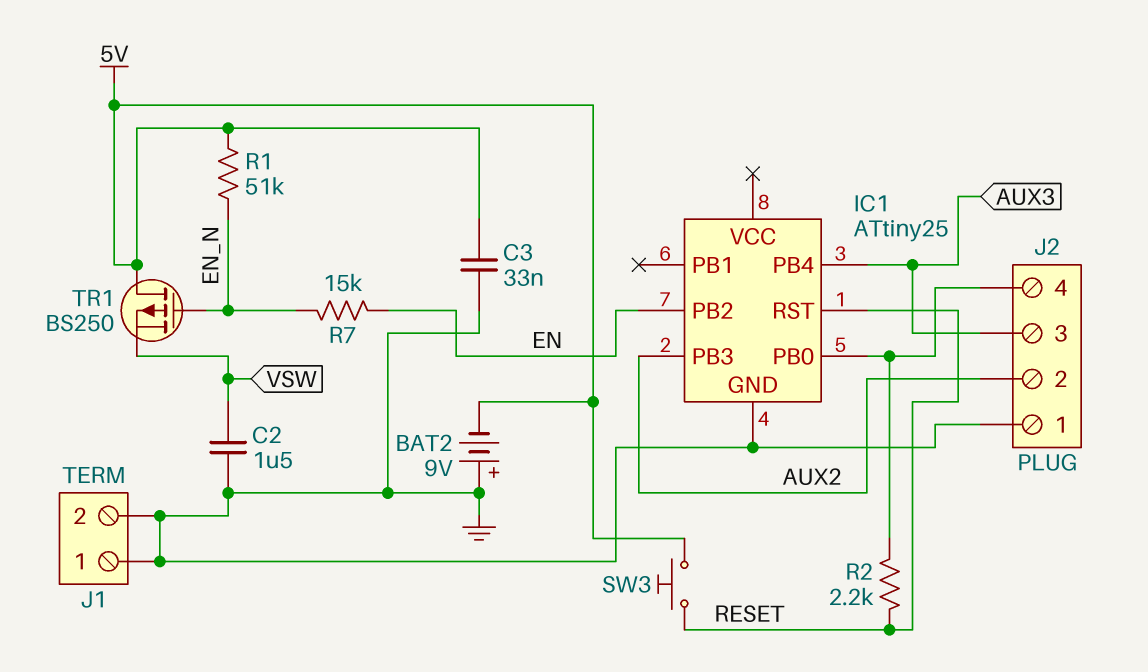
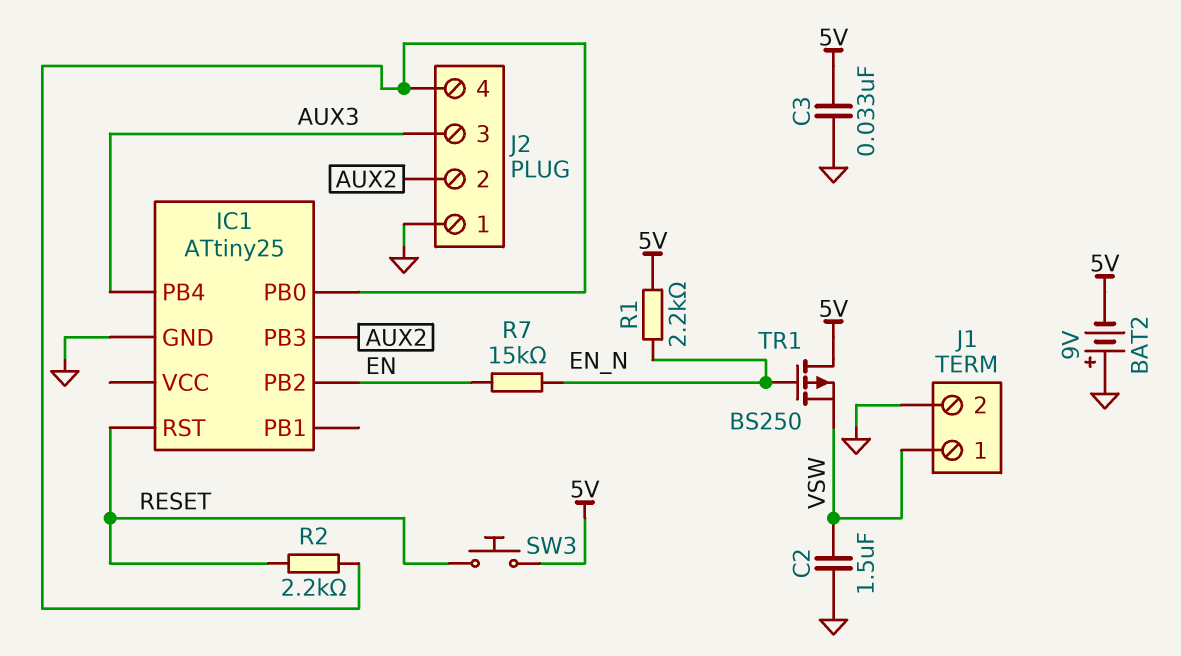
J1 pin 1: GND -> VSW
R1: 51k (5V, EN_N) -> 2.2k (5V, EN_N)

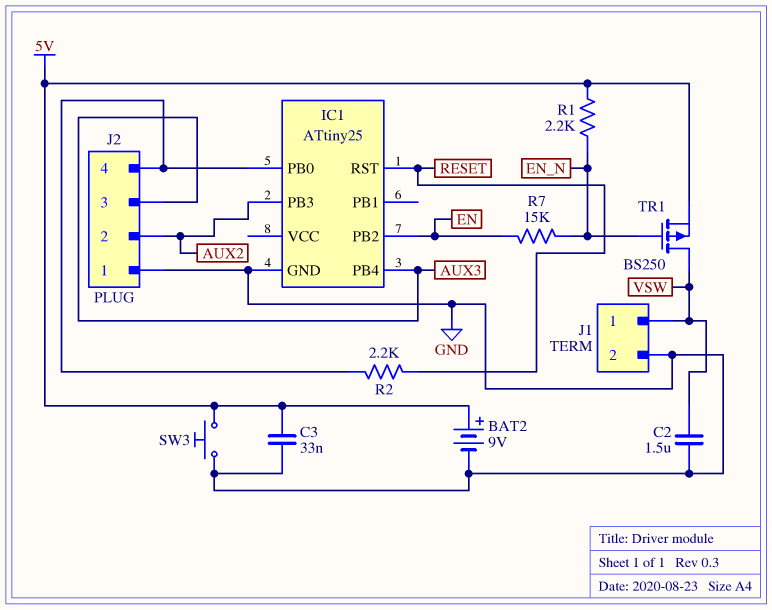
BAT2: 9V (plus GND, minus 5V) -> 9V (plus 5V, minus GND)
SW3: button (5V, RESET) -> button (5V, GND)
TR1: PMOS BS250 (G EN_N, D 5V, S VSW) -> PMOS BS250 (G EN_N, D VSW, S 5V)

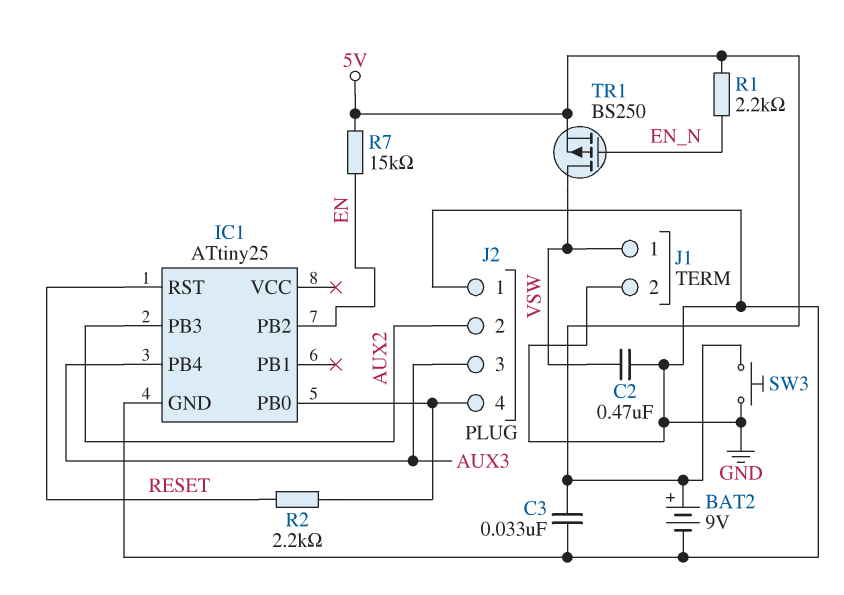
C2: 1.5uF (GND, VSW) -> 470nF (GND, VSW)
R7: 15k (EN, EN_N) -> 15k (5V, EN)

